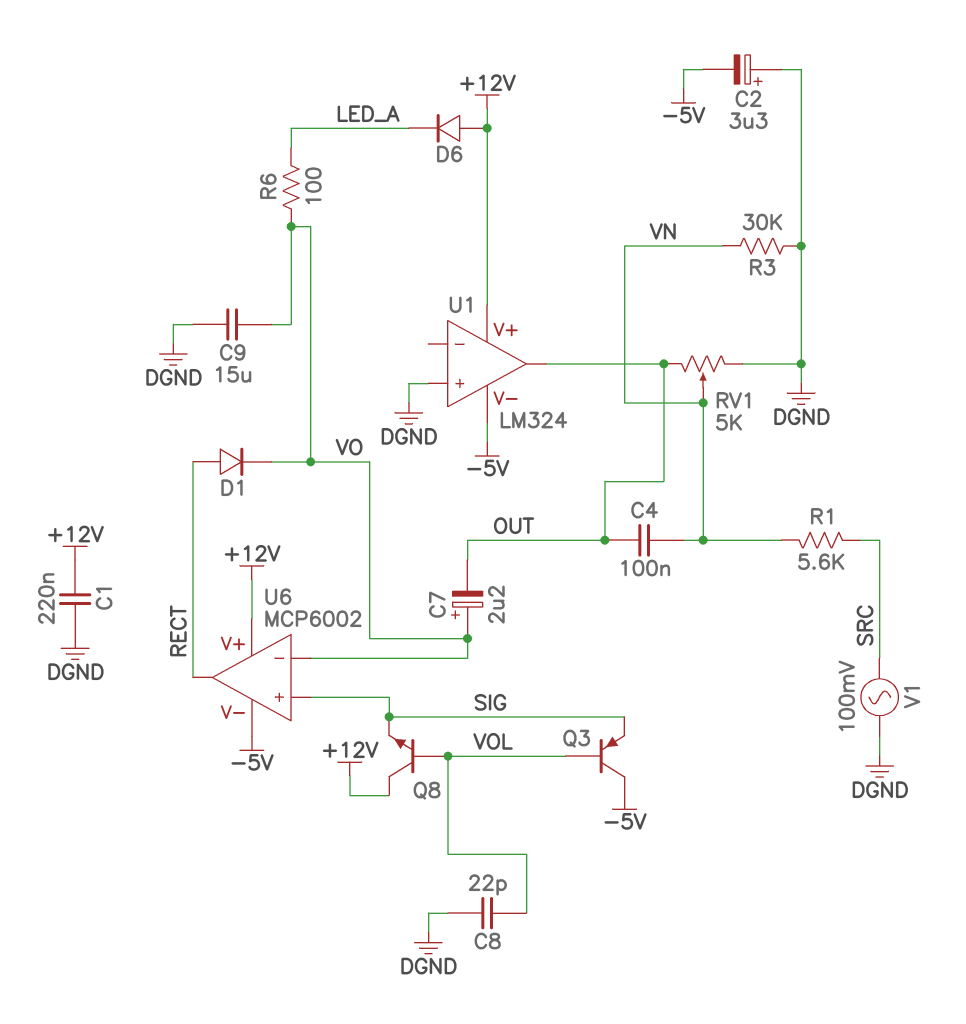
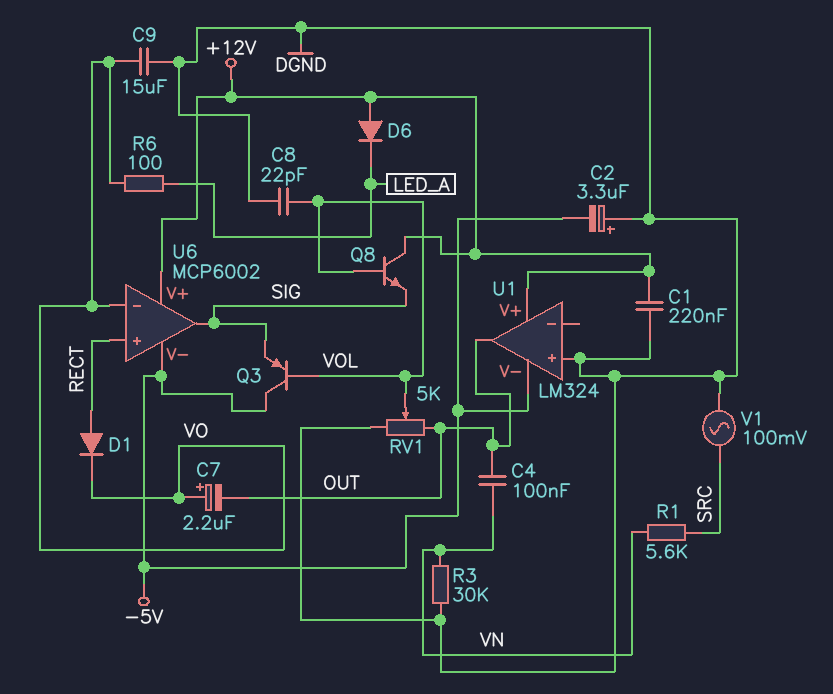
RV1: 5k (DGND, OUT, wiper VN) -> 5k (DGND, OUT, wiper VOL)
U6 pin in+: SIG -> RECT
U6 pin out: RECT -> SIG

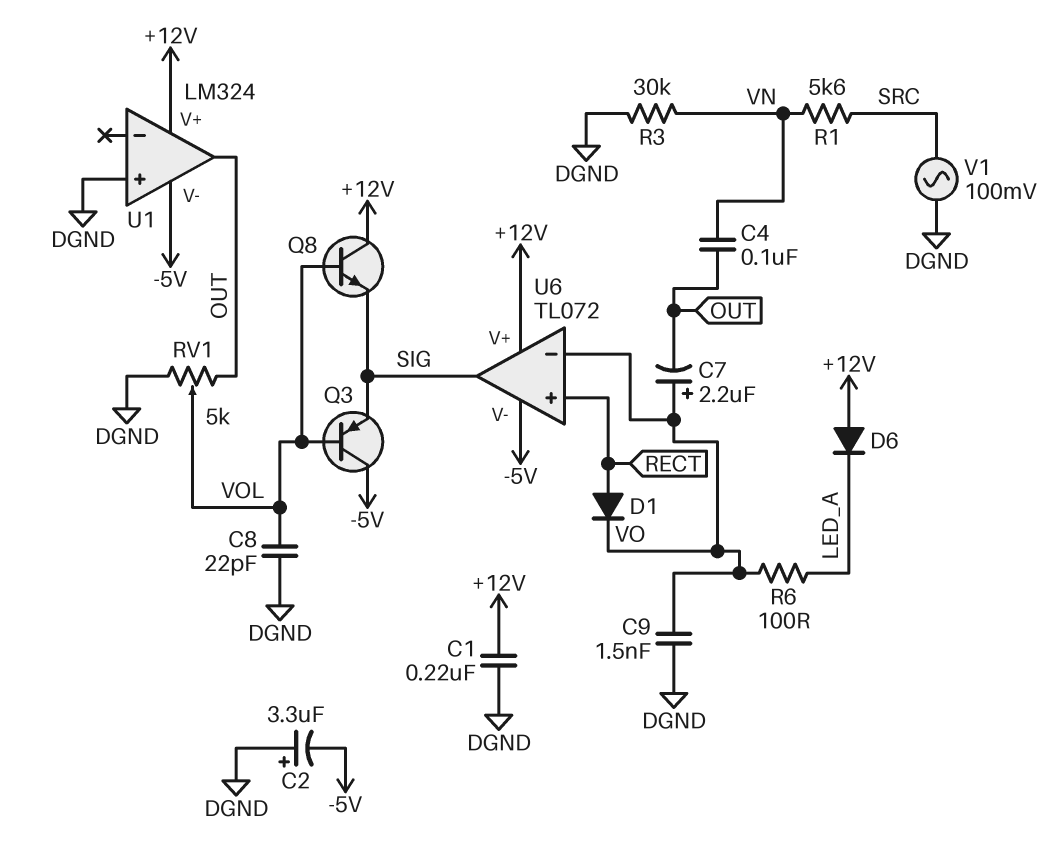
C9: 15uF (DGND, VO) -> 1.5nF (DGND, VO)
U6: MCP6002 -> TL072

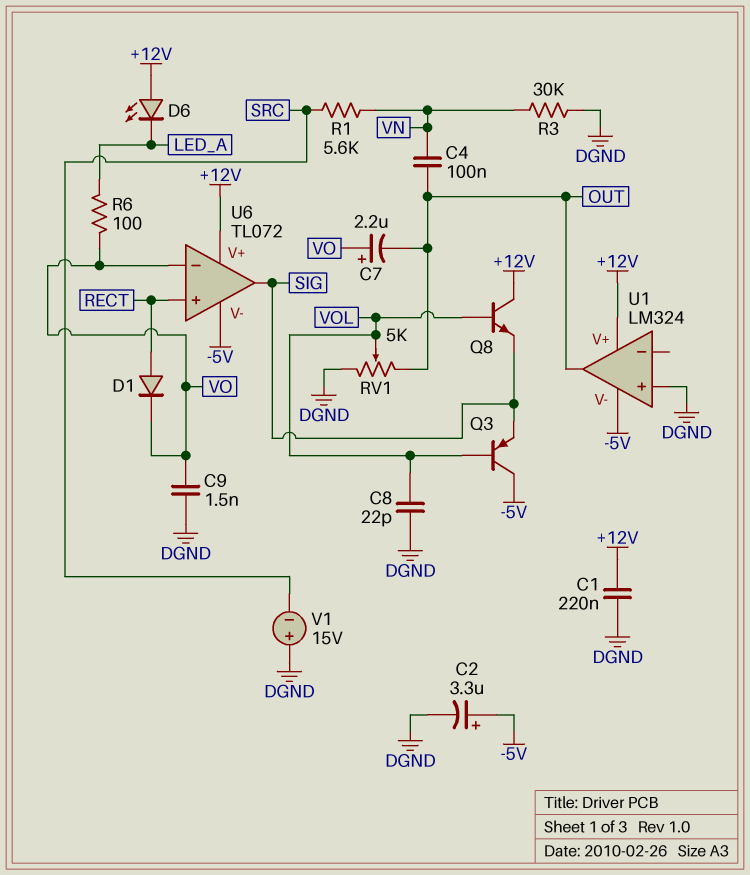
C2: 3.3uF (plus DGND, minus -5V) -> 3.3uF (plus -5V, minus DGND)
D6: diode (A +12V, K LED_A) -> LED (A +12V, K LED_A)
V1: AC 100mV (DGND, SRC) -> 15V (plus DGND, minus SRC)

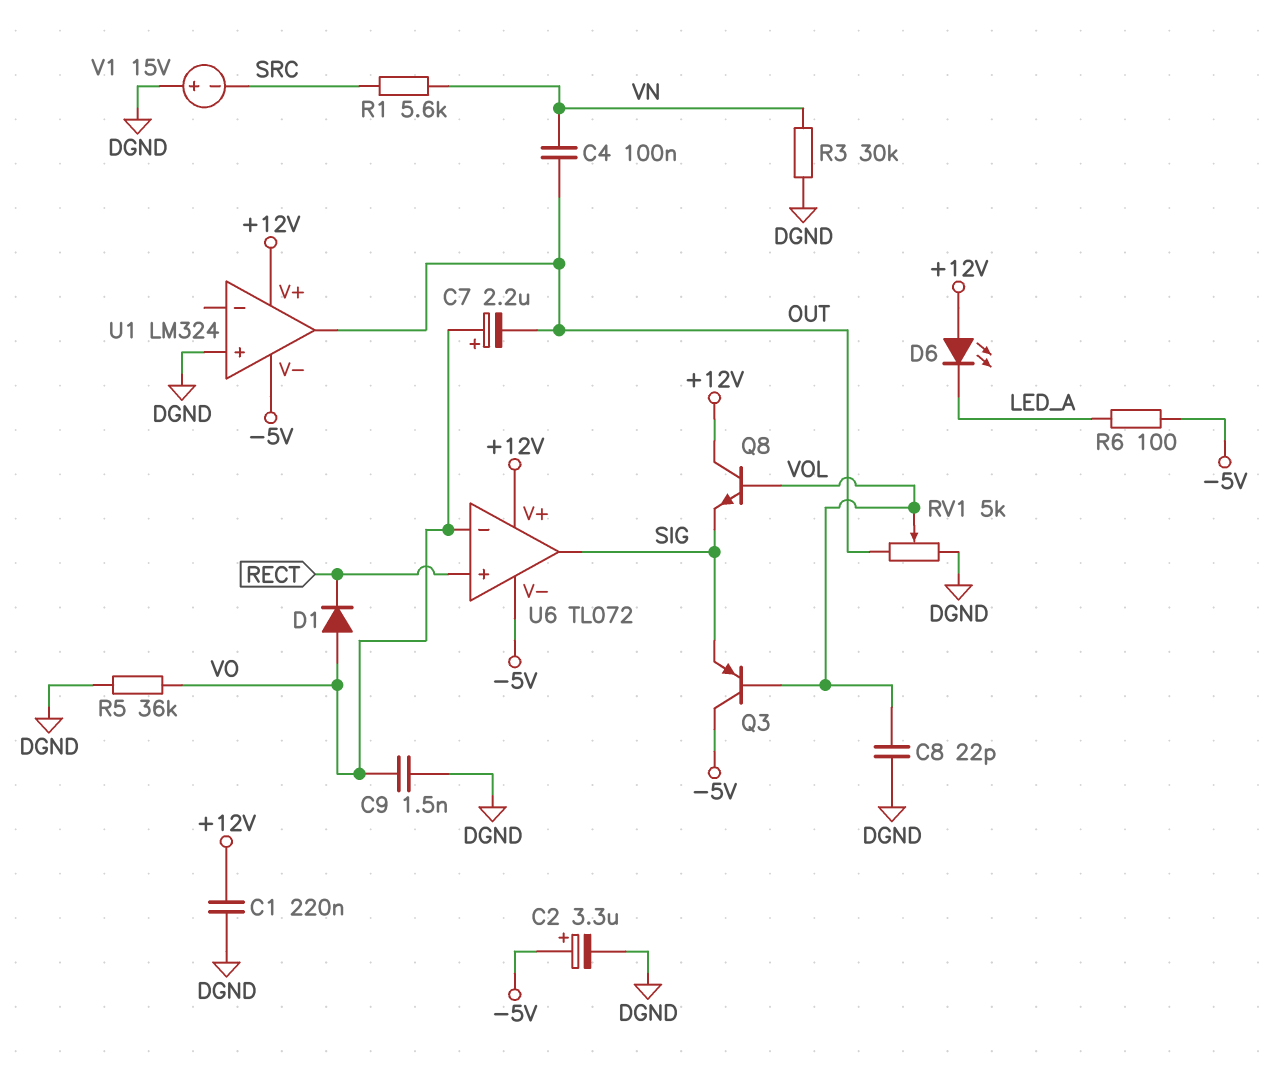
D1: diode (A RECT, K VO) -> diode (A VO, K RECT)
R5: none -> 36k (DGND, VO)
R6: 100 (LED_A, VO) -> 100 (-5V, LED_A)

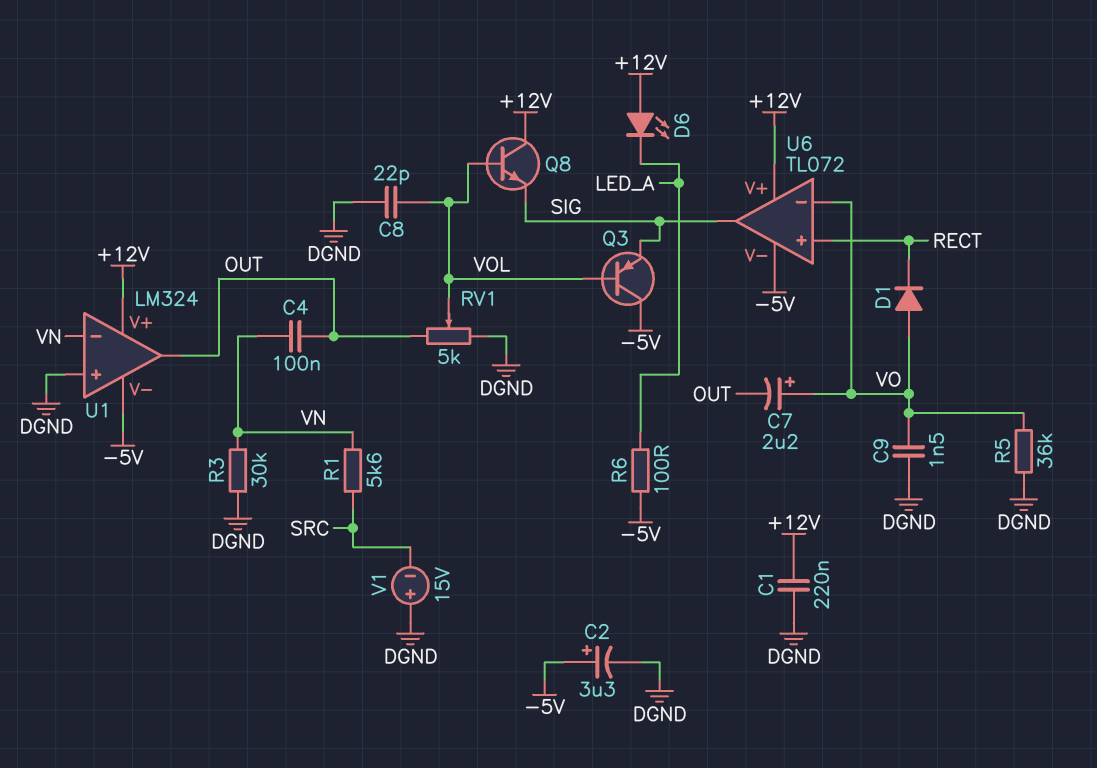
U1 pin in-: none -> VN

